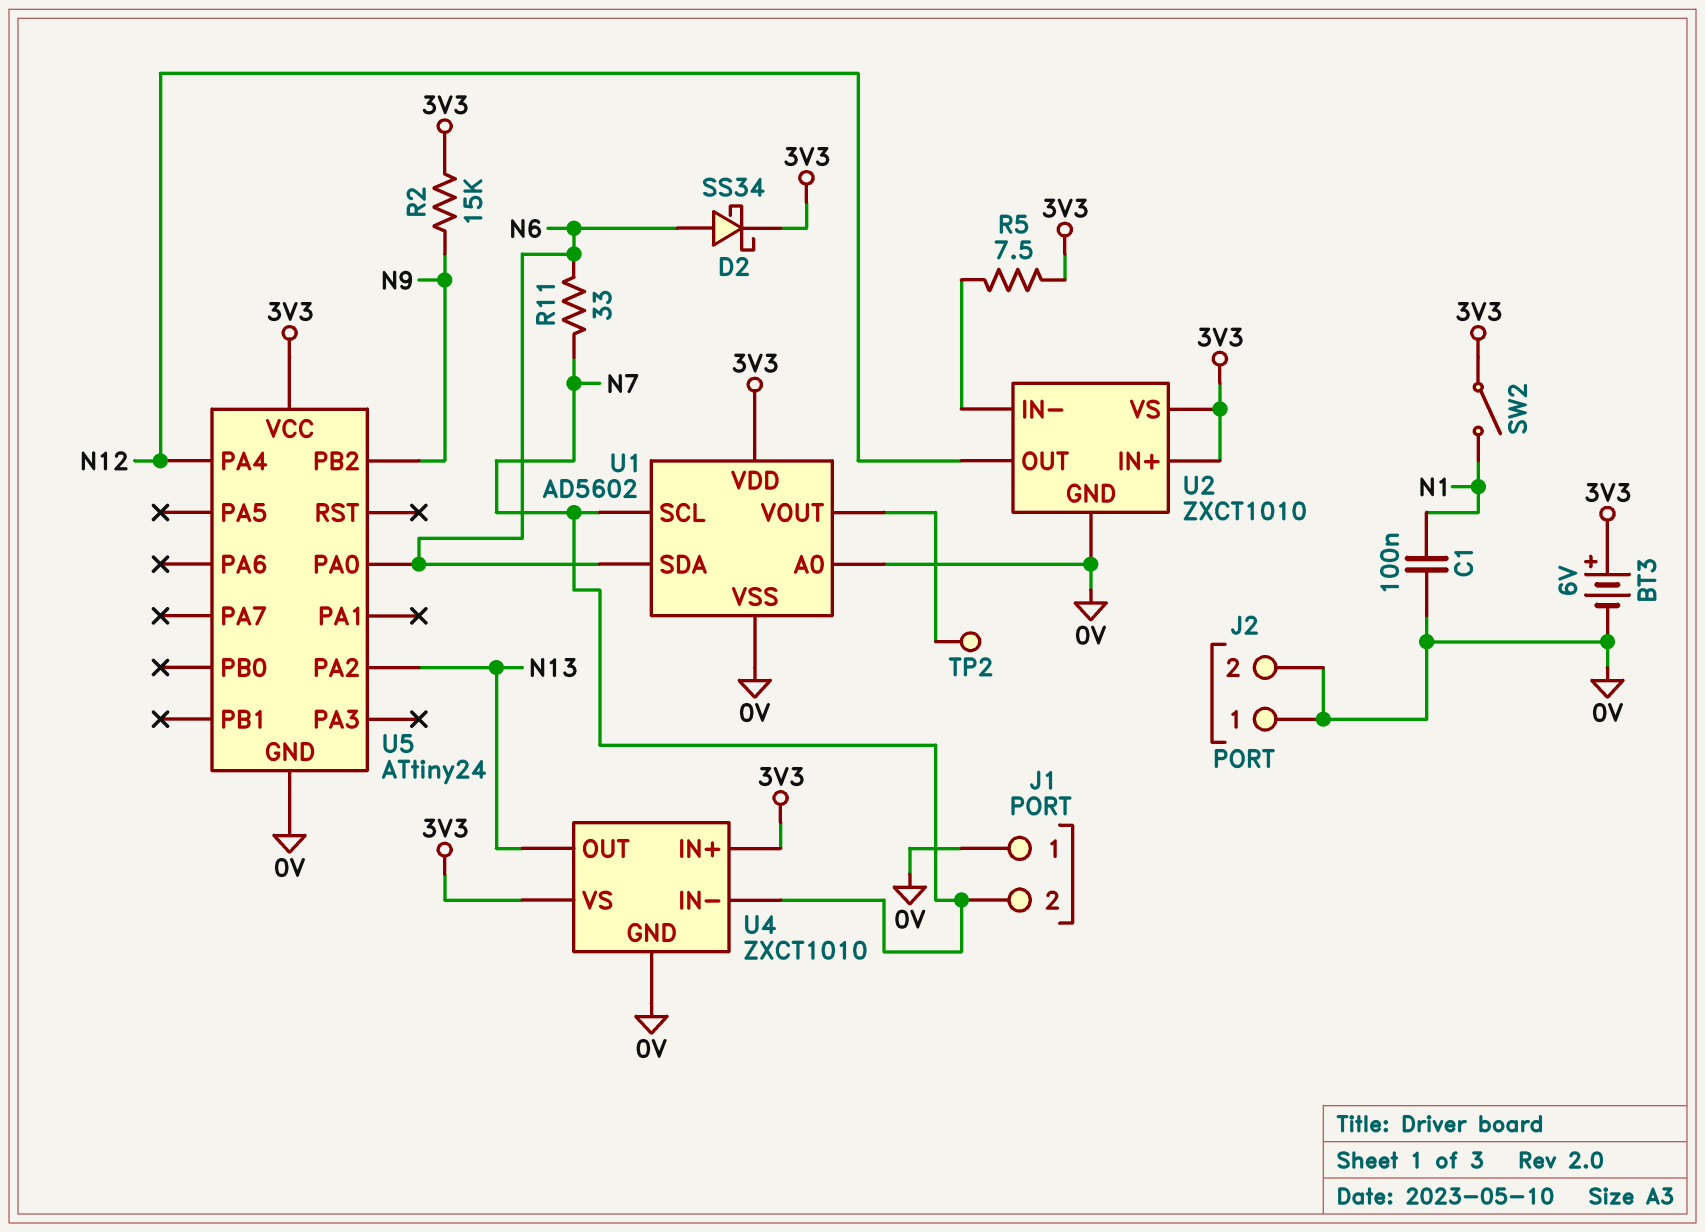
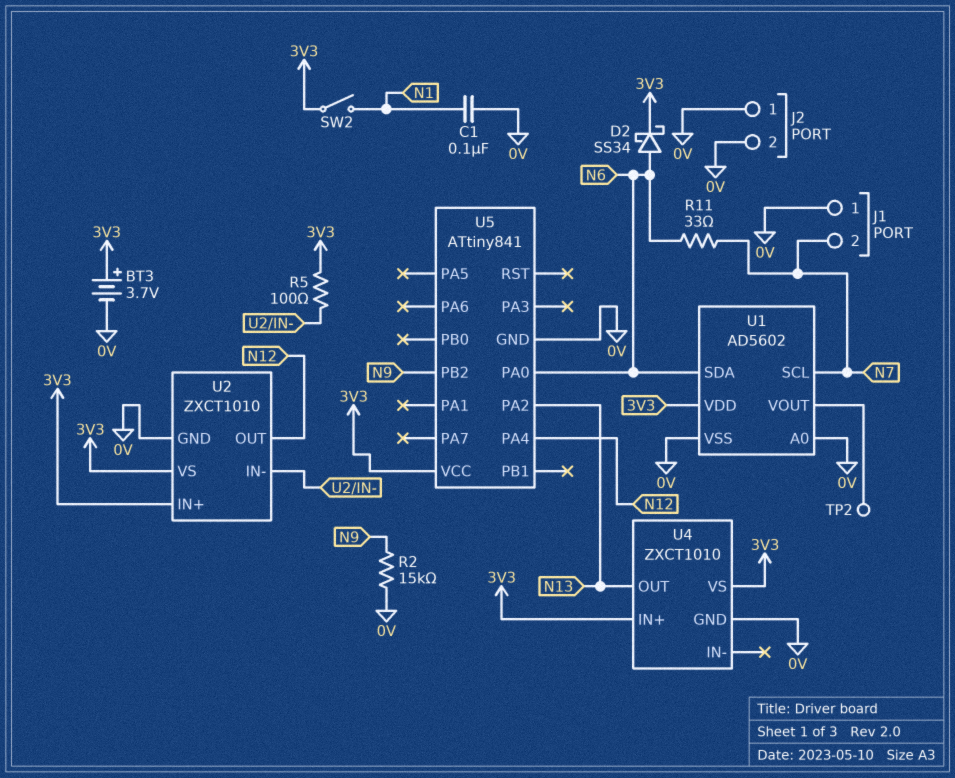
BT3: 6V (plus 3V3, minus 0V) -> 3.7V (plus 3V3, minus 0V)
R2: 15k (3V3, N9) -> 15k (0V, N9)
R5: 7.5 (3V3, U2/IN-) -> 100 (3V3, U2/IN-)
U4 pin IN-: N7 -> none
U5: ATtiny24 -> ATtiny841

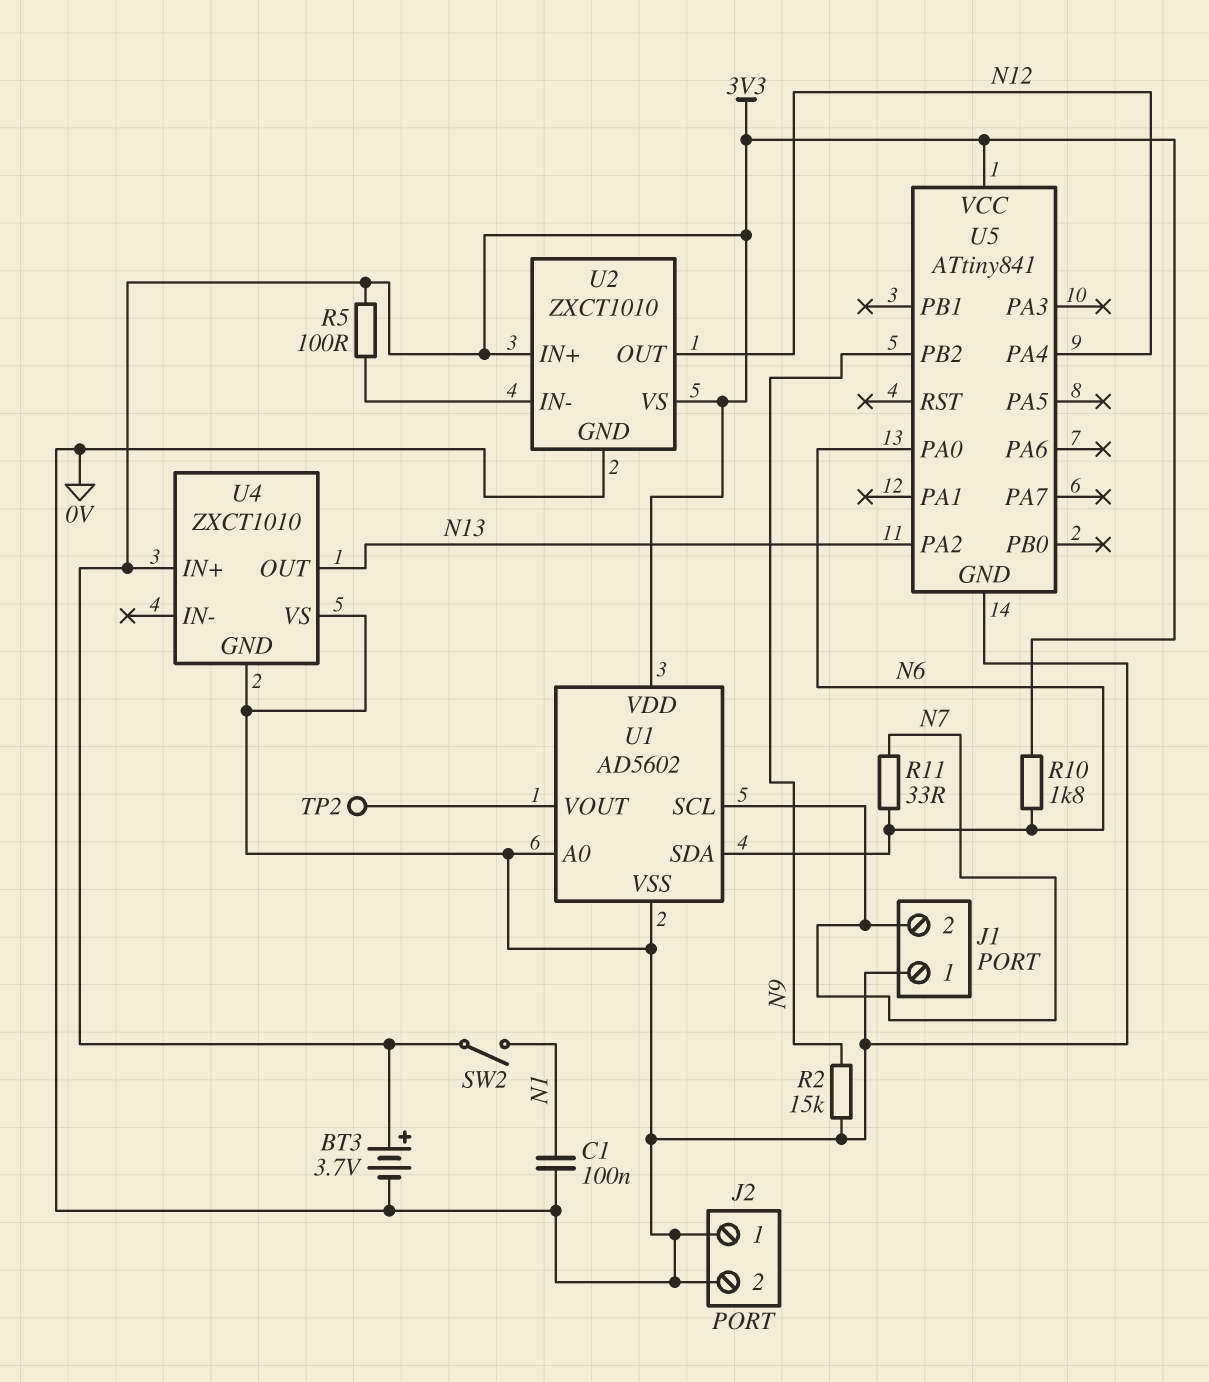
D2: schottky SS34 (A N6, K 3V3) -> none
R10: none -> 1.8k (3V3, N6)
U4 pin VS: 3V3 -> 0V

